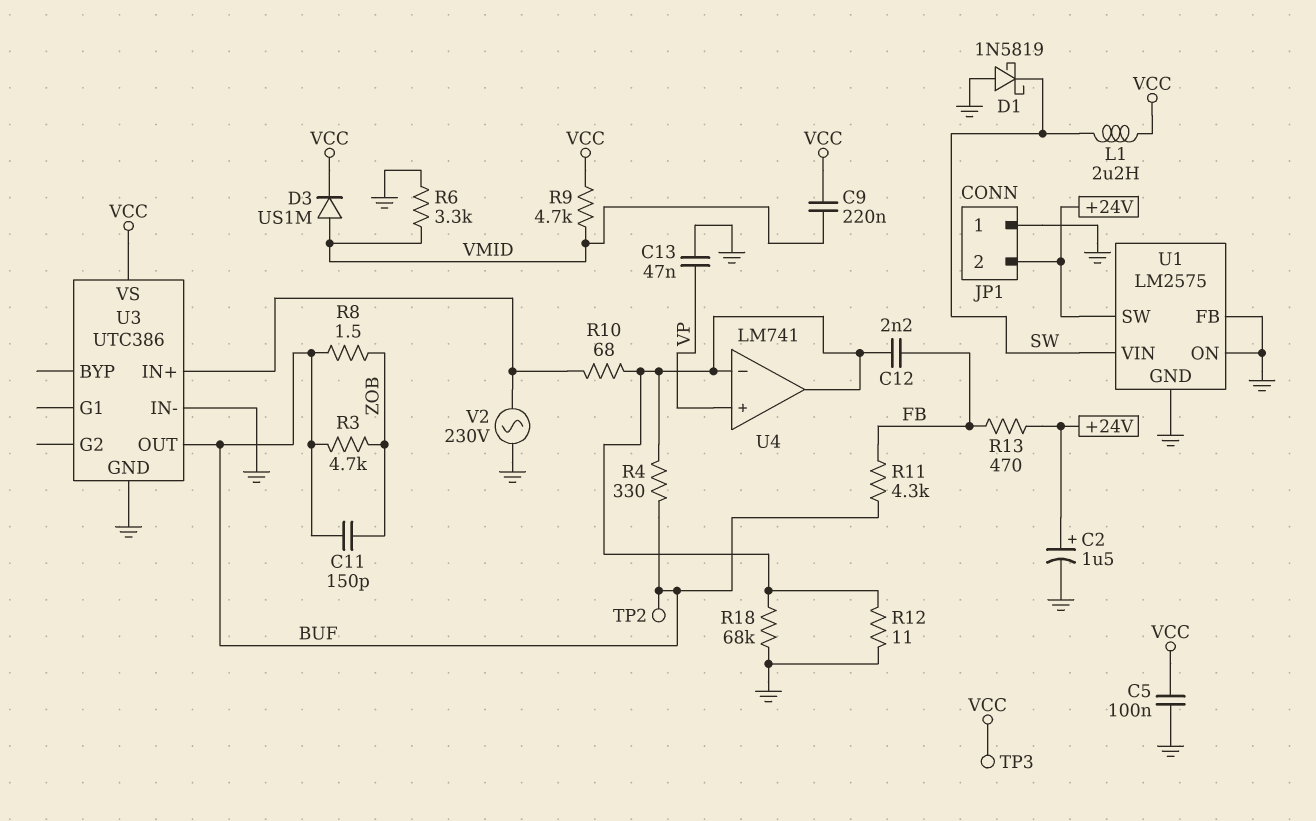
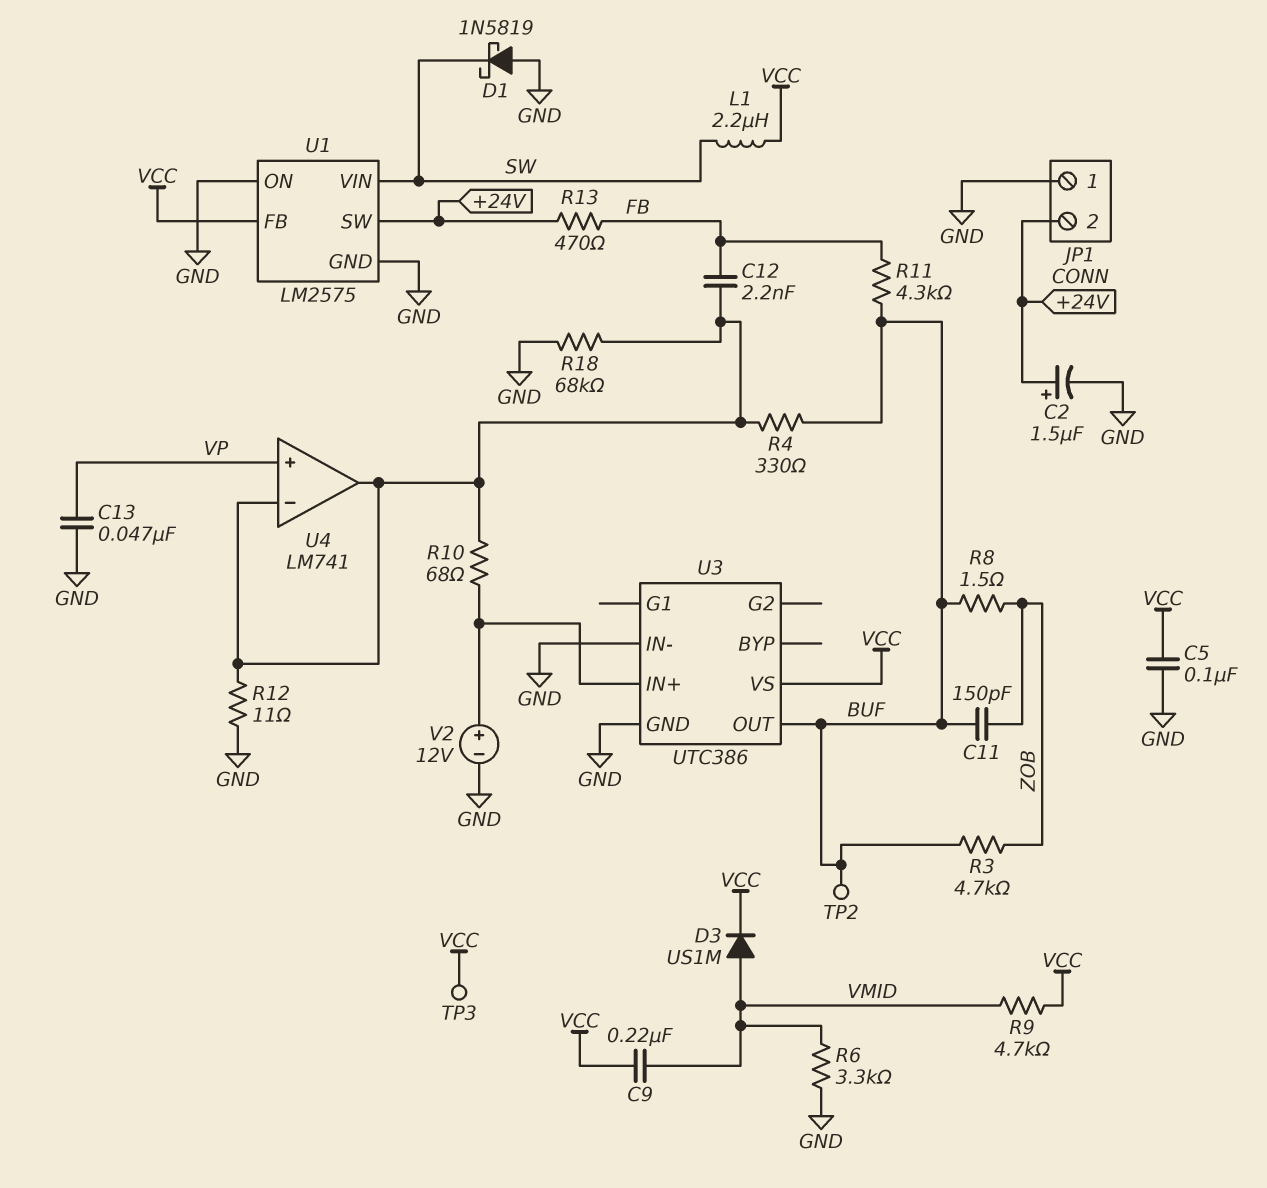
U1 pin FB: GND -> VCC
V2: AC 230V (GND, U3/IN+) -> 12V (plus U3/IN+, minus GND)

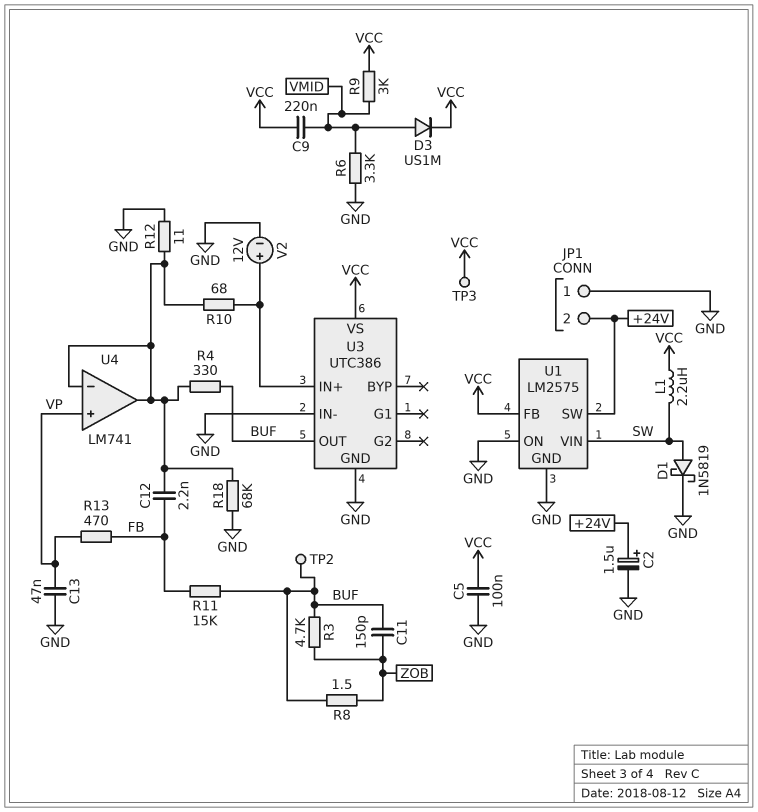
D1: schottky 1N5819 (A GND, K SW) -> schottky 1N5819 (A SW, K GND)
R9: 4.7k (VCC, VMID) -> 3k (VCC, VMID)
R11: 4.3k (BUF, FB) -> 15k (BUF, FB)
R13: 470 (+24V, FB) -> 470 (FB, VP)

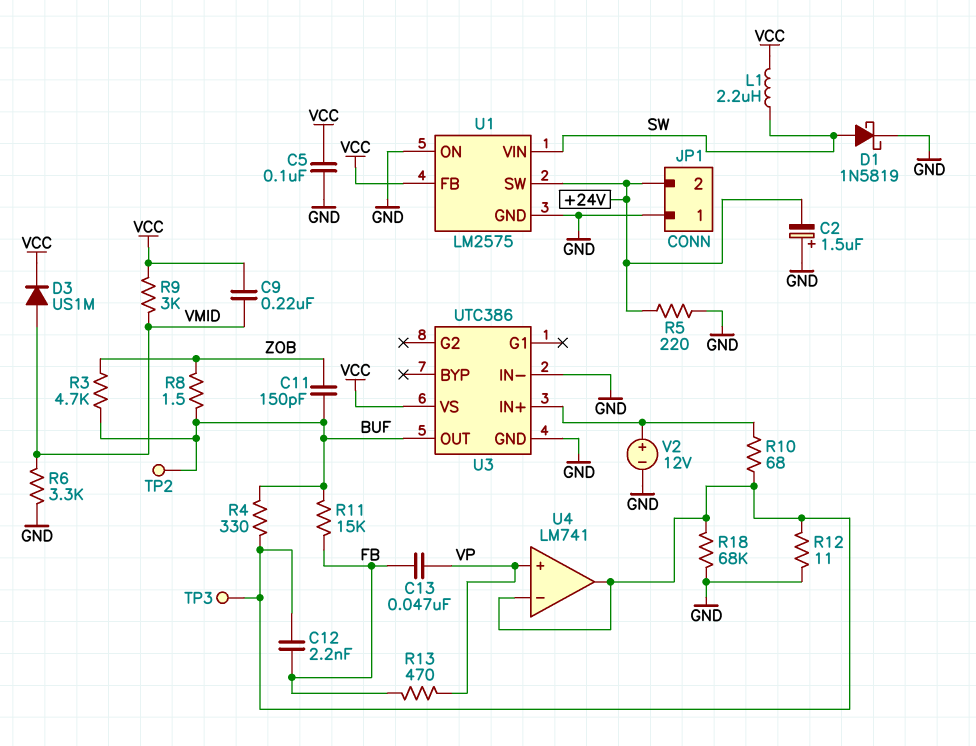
C2: 1.5uF (plus +24V, minus GND) -> 1.5uF (plus GND, minus +24V)
C13: 47nF (GND, VP) -> 47nF (FB, VP)
R5: none -> 220 (+24V, GND)
TP3: test point (VCC) -> test point (U4/in-)

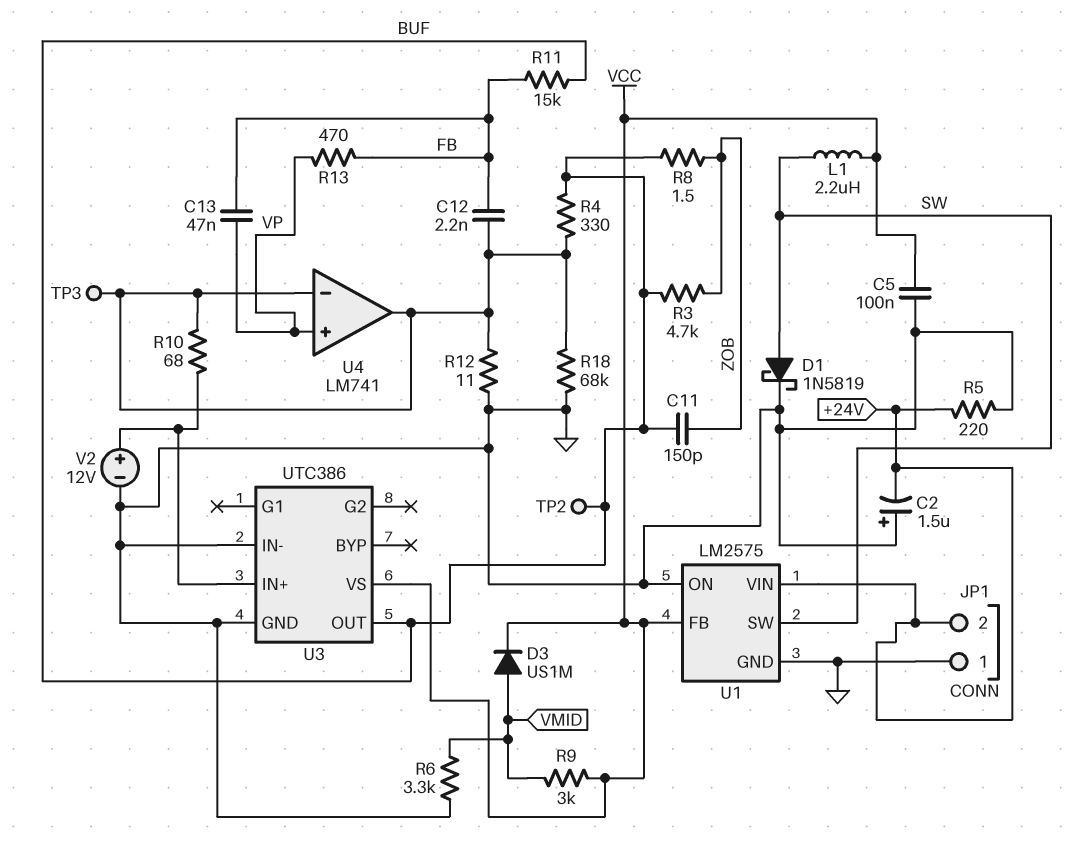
C9: 220nF (VCC, VMID) -> none
U1 pin SW: +24V -> SW
U1 pin VIN: SW -> +24V

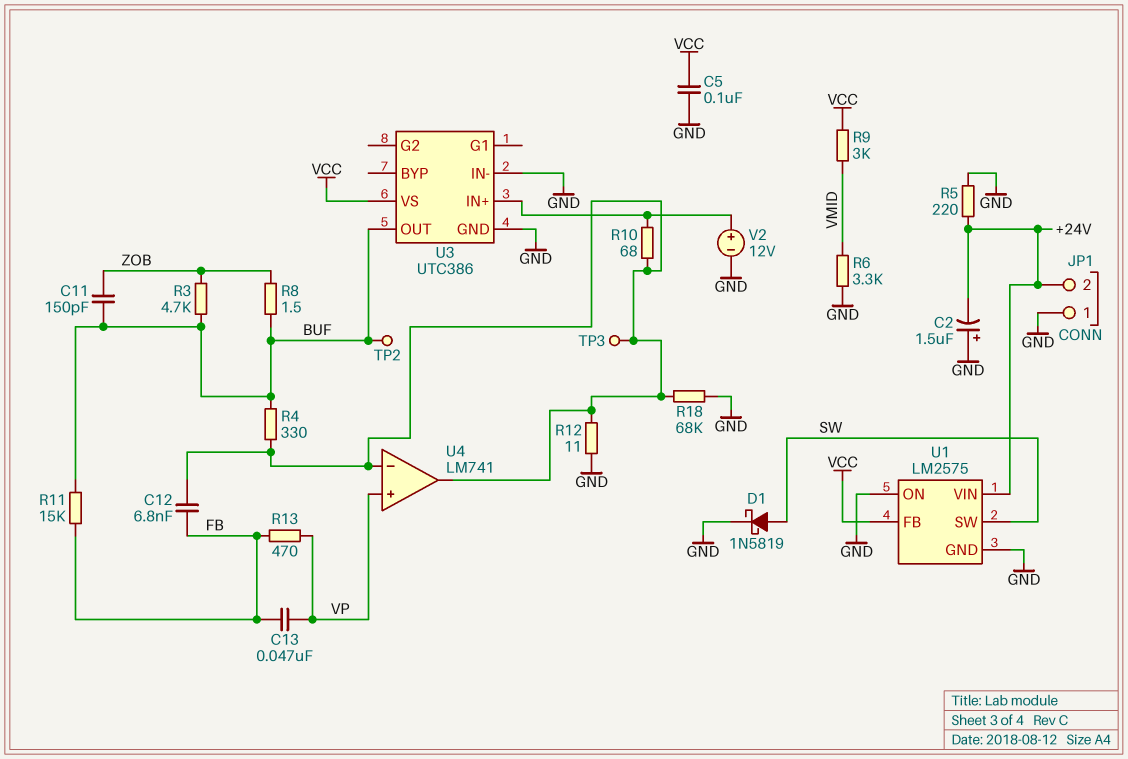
C12: 2.2nF (FB, U4/in-) -> 6.8nF (FB, U4/in-)
D3: diode US1M (A VMID, K VCC) -> none
L1: 2.2uH (SW, VCC) -> none

